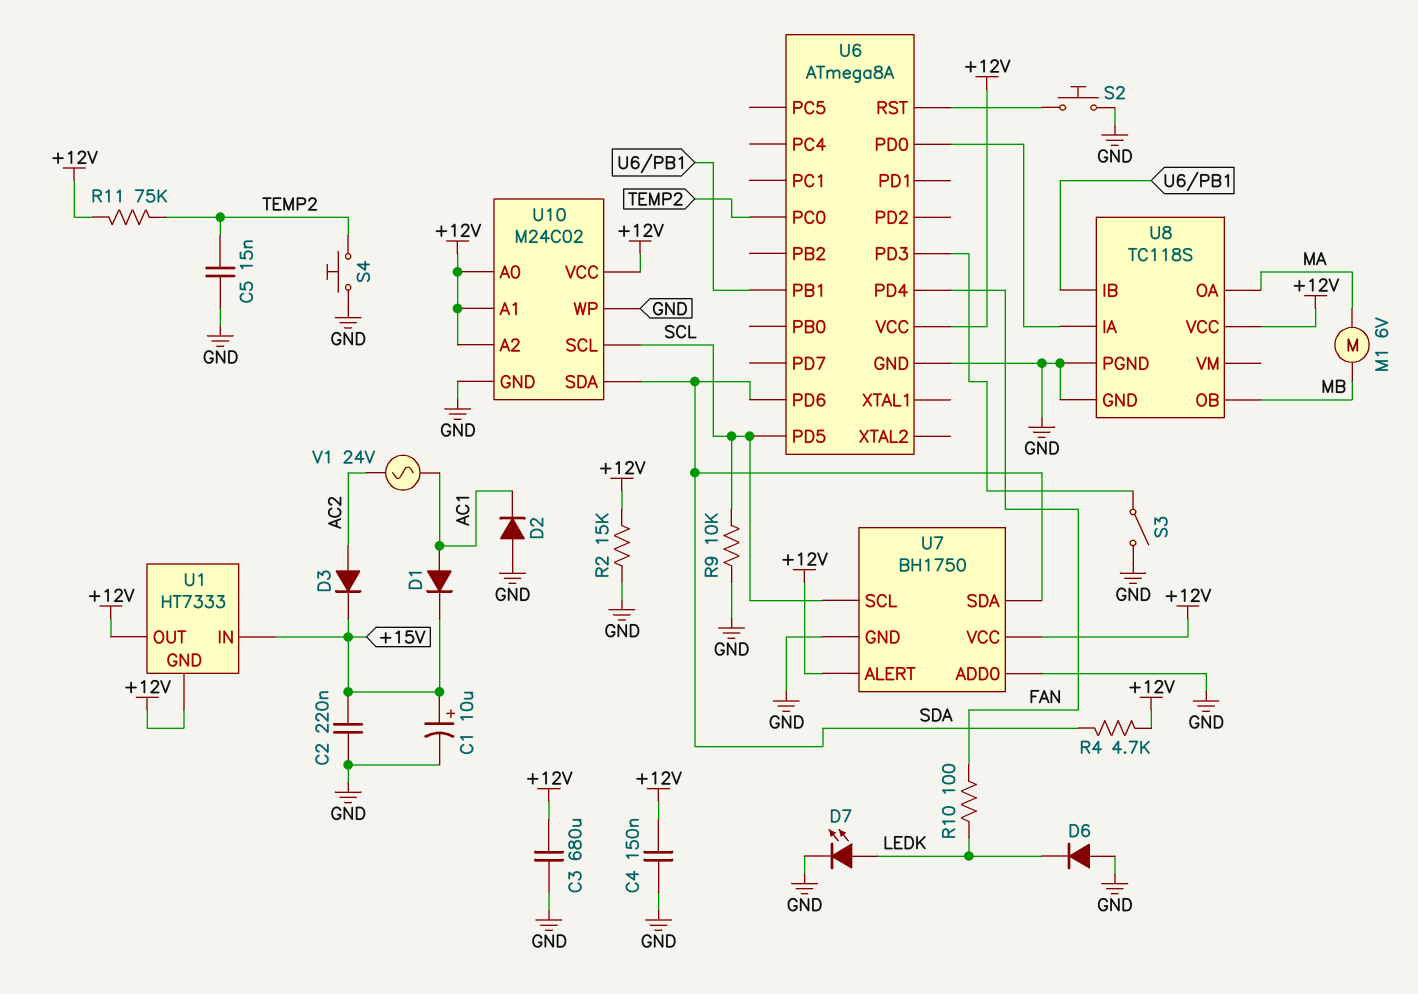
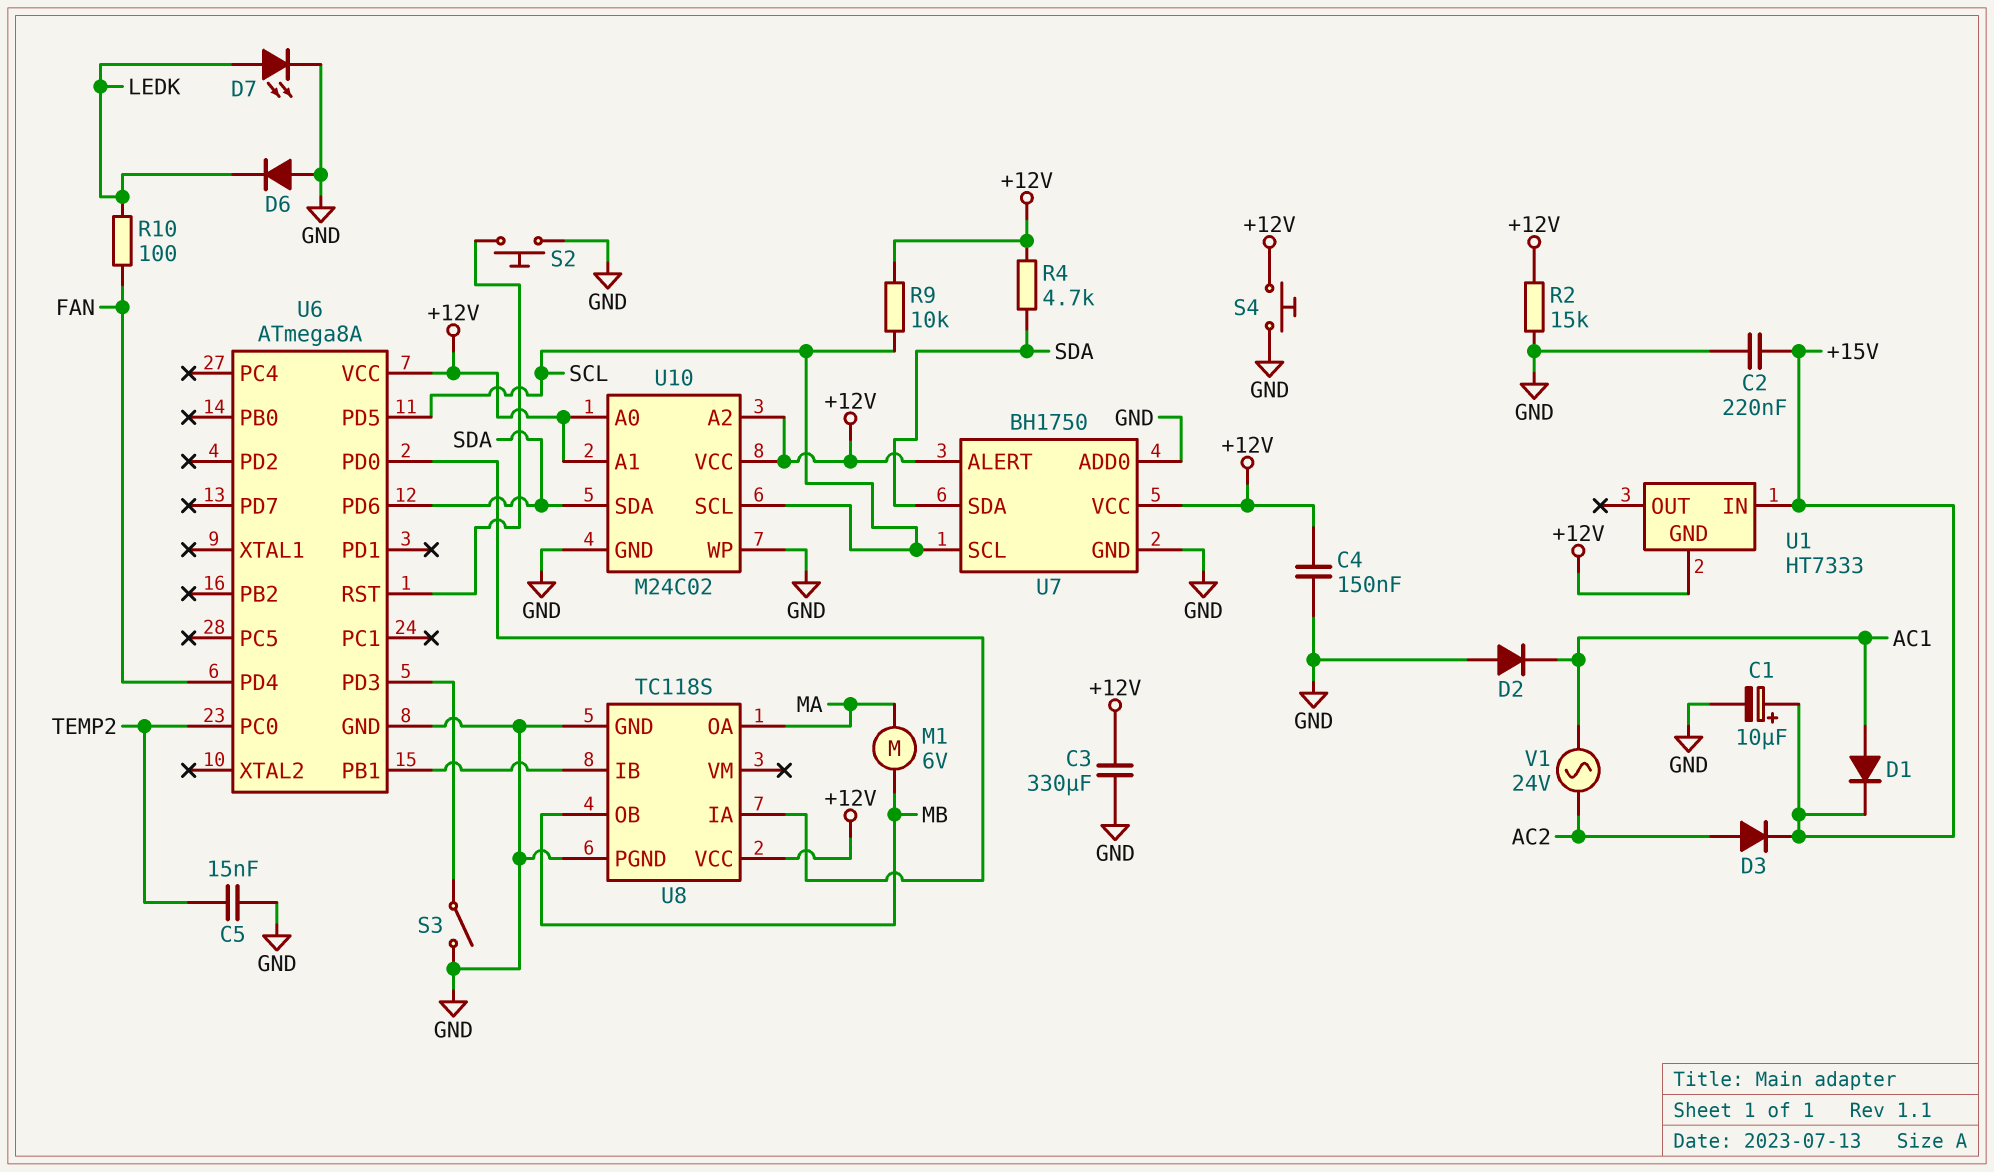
C3: 680uF (+12V, GND) -> 330uF (+12V, GND)
R9: 10k (GND, SCL) -> 10k (+12V, SCL)
R11: 75k (+12V, TEMP2) -> none
S4: button (GND, TEMP2) -> button (+12V, GND)
U1 pin OUT: +12V -> none

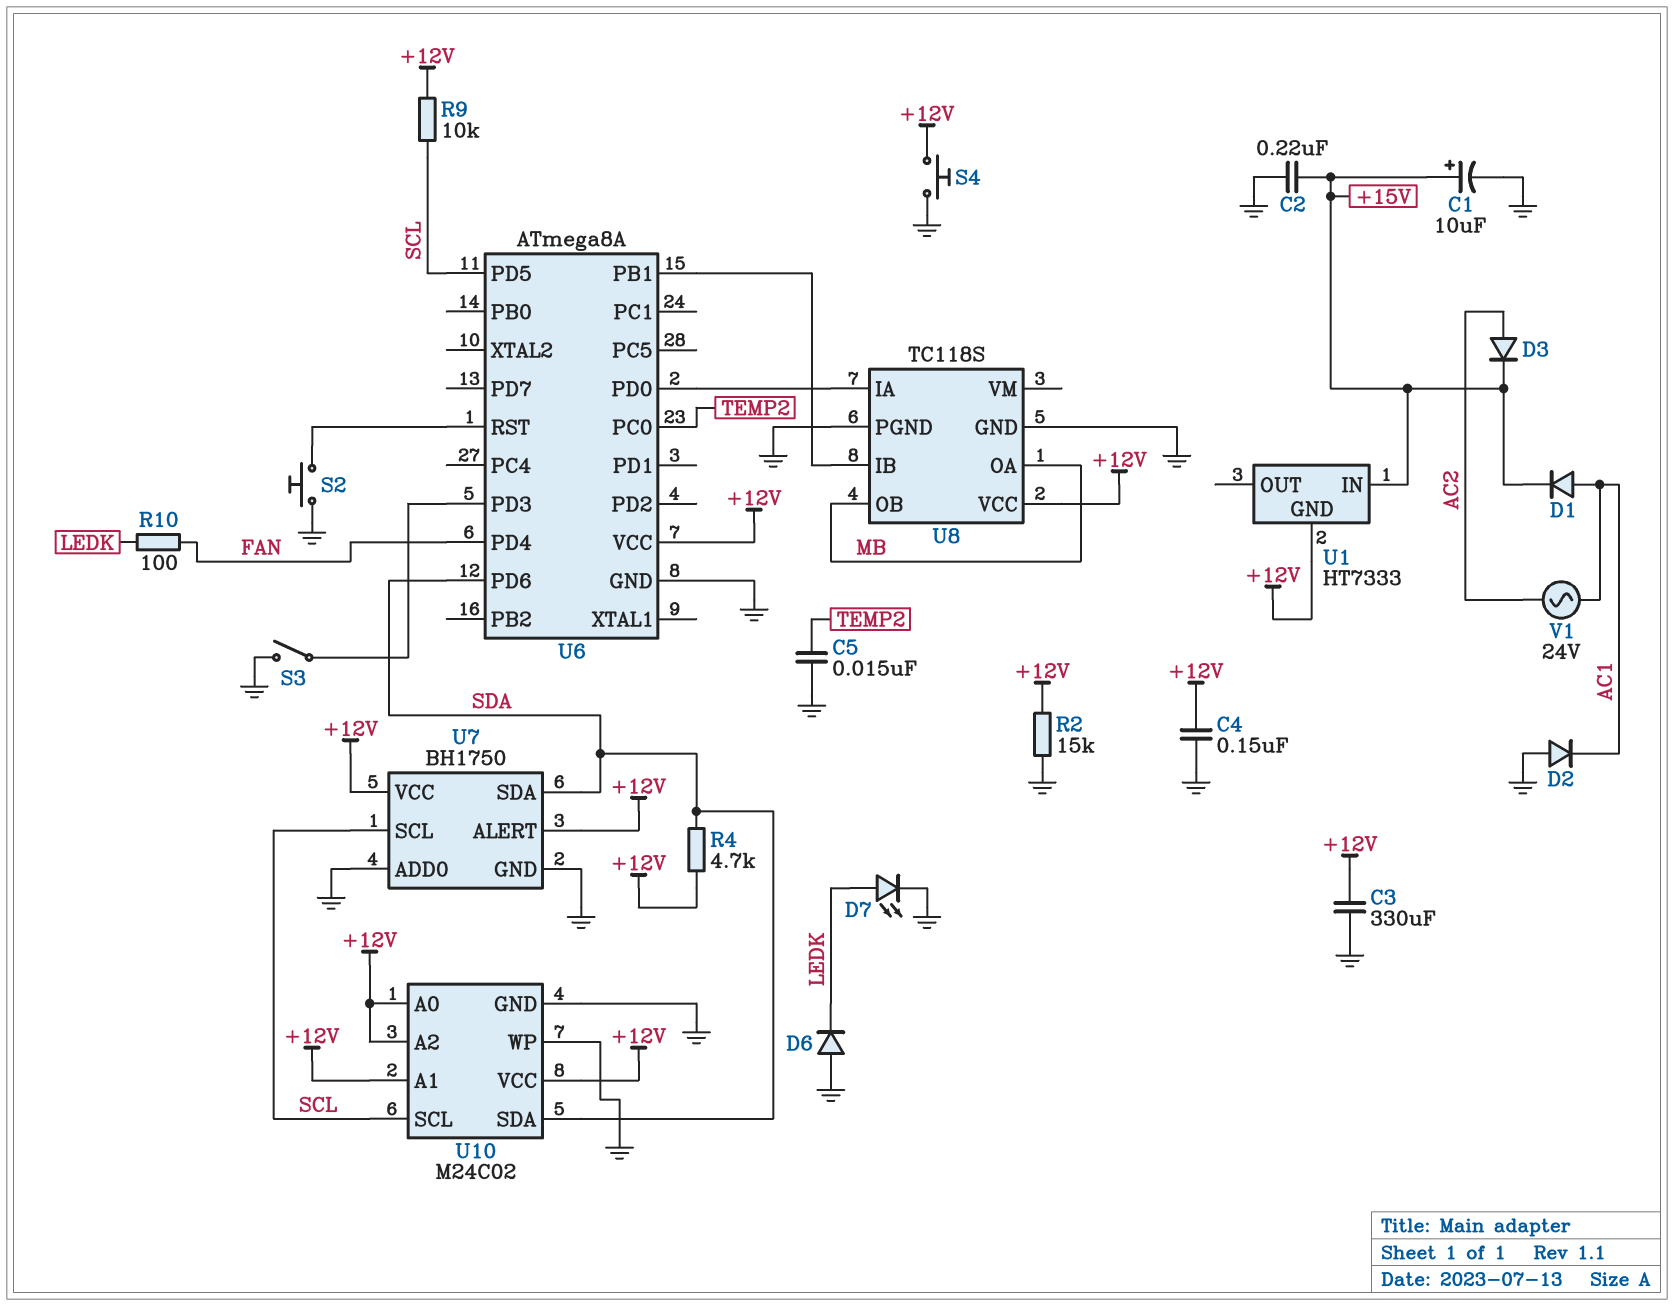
M1: motor 6V (MA, MB) -> none
U8 pin OA: MA -> MB

